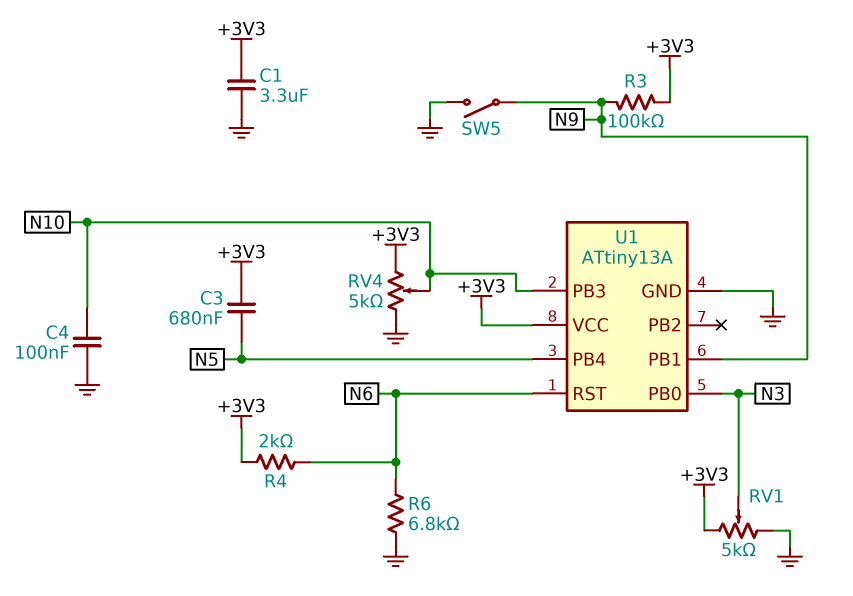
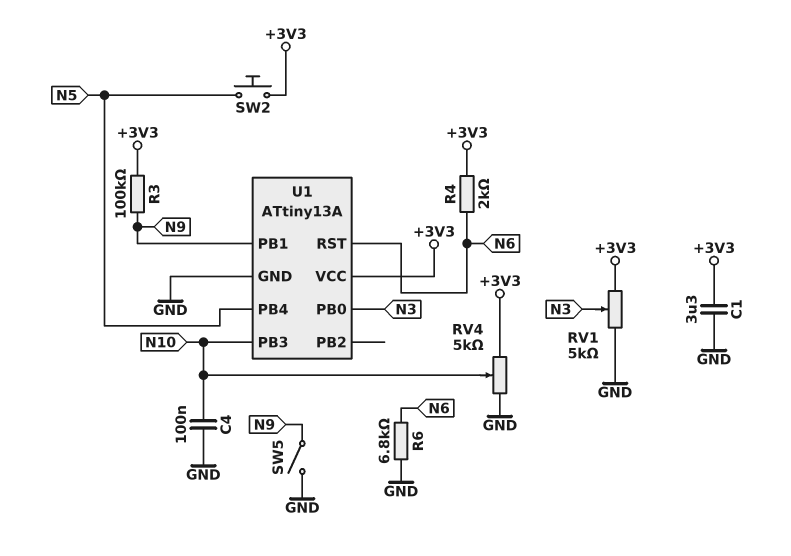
C3: 680nF (+3V3, N5) -> none
SW2: none -> button (+3V3, N5)

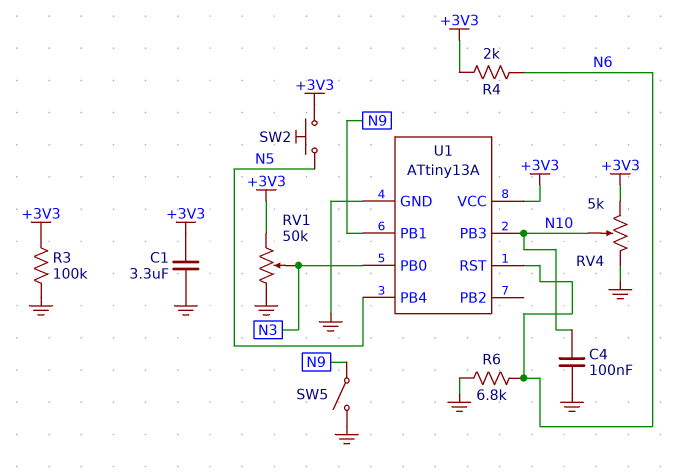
R3: 100k (+3V3, N9) -> 100k (+3V3, GND)
RV1: 5k (+3V3, GND, wiper N3) -> 50k (+3V3, GND, wiper N3)

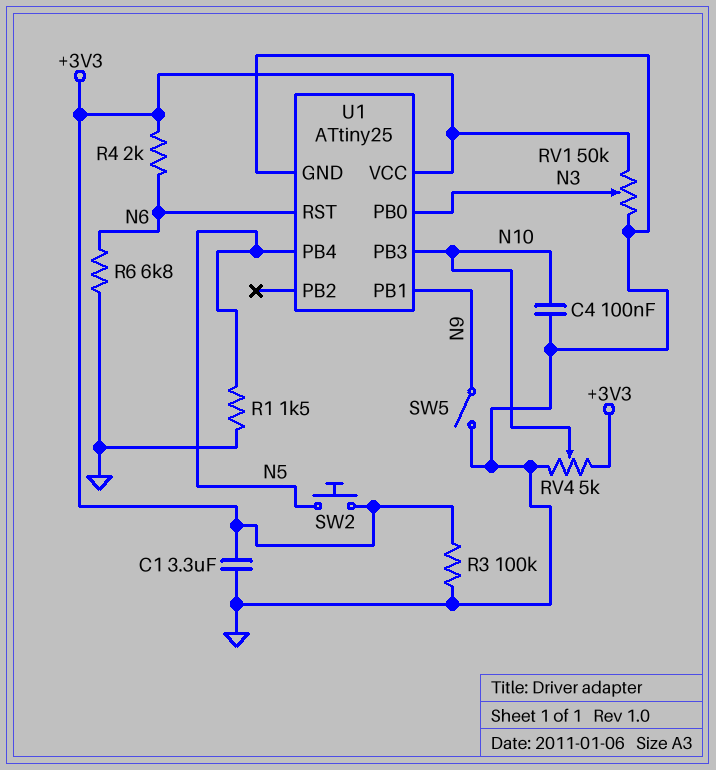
R1: none -> 1.5k (GND, N5)
U1: ATtiny13A -> ATtiny25

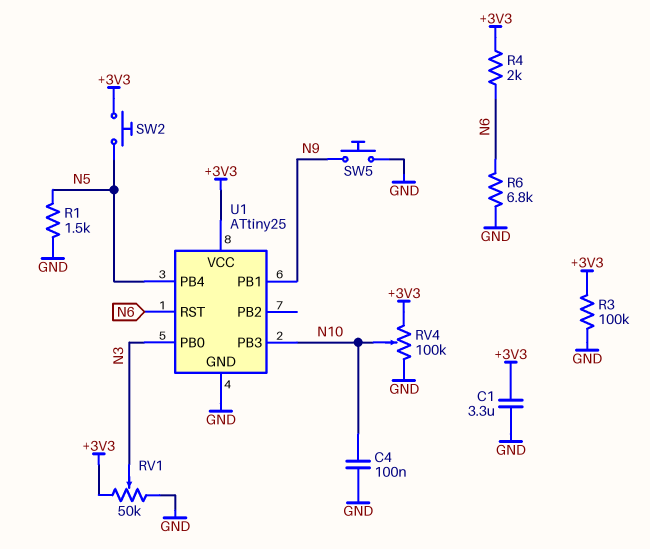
RV4: 5k (+3V3, GND, wiper N10) -> 100k (+3V3, GND, wiper N10)
SW5: switch (GND, N9) -> button (GND, N9)

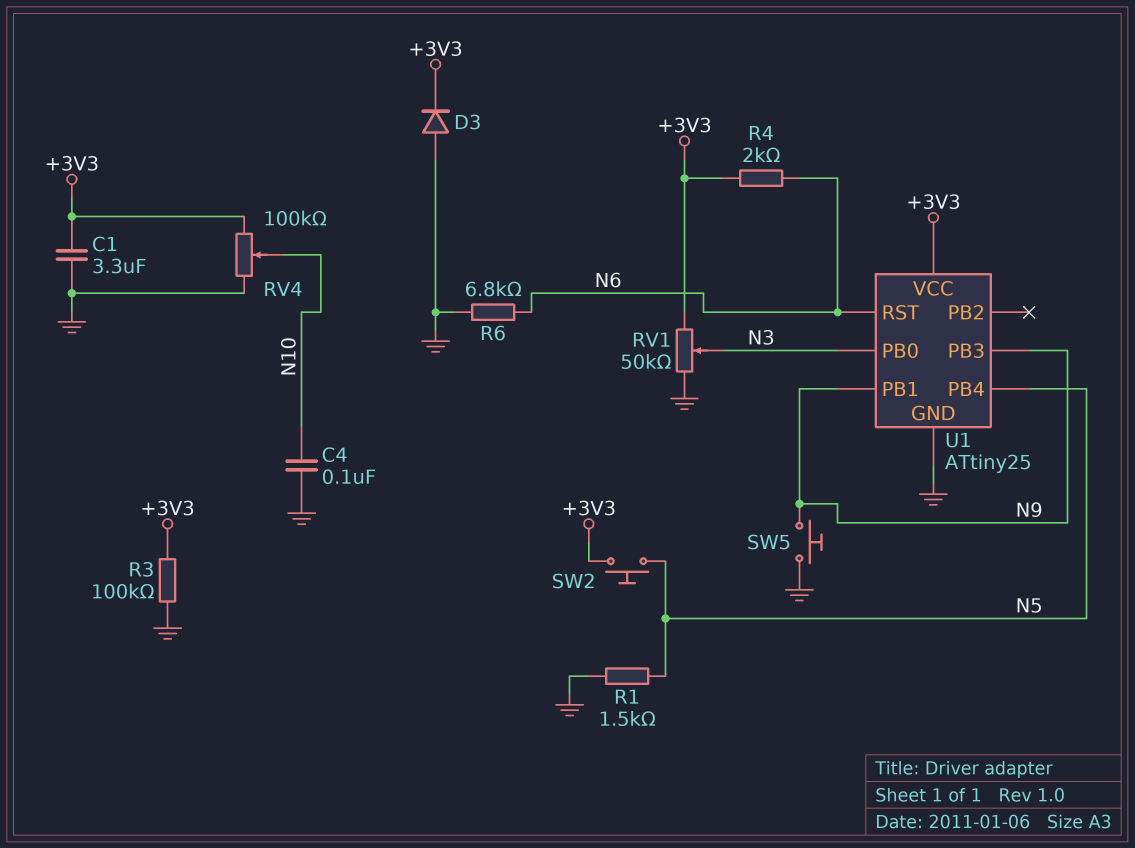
D3: none -> diode (A GND, K +3V3)
U1 pin PB3: N10 -> N9

